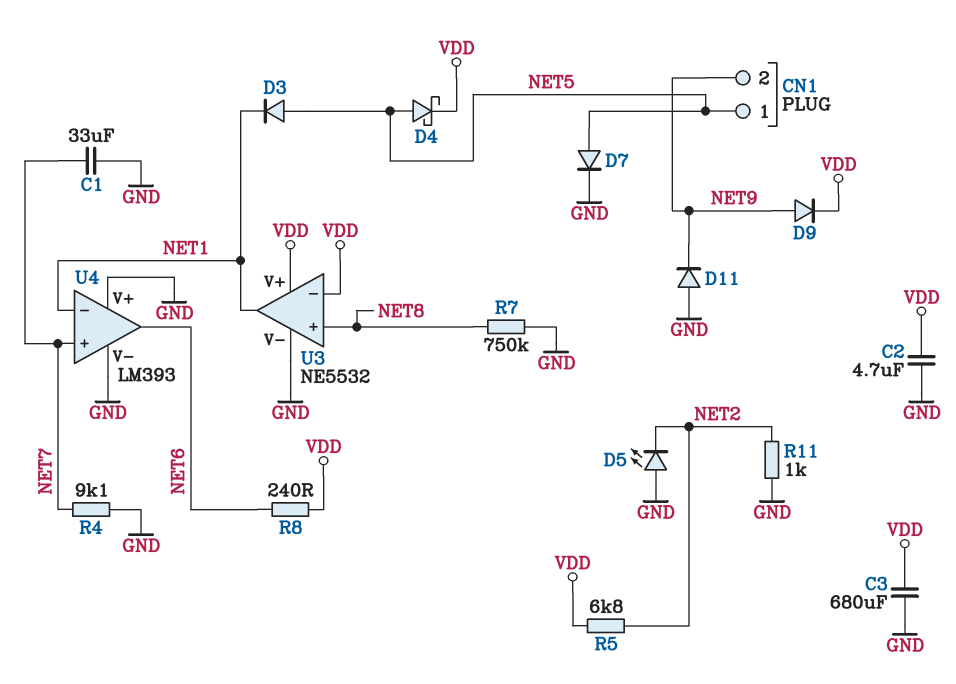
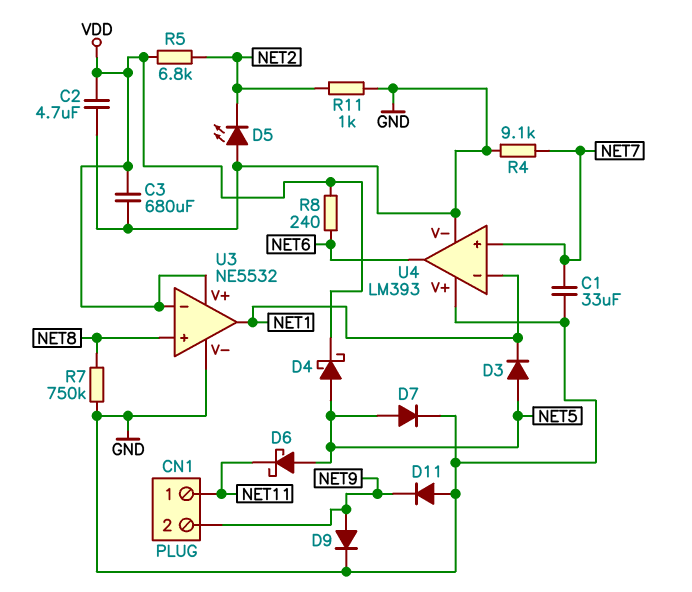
CN1 pin 1: NET5 -> NET11
D6: none -> schottky (A NET5, K NET11)
D9: diode (A NET9, K VDD) -> diode (A NET9, K GND)

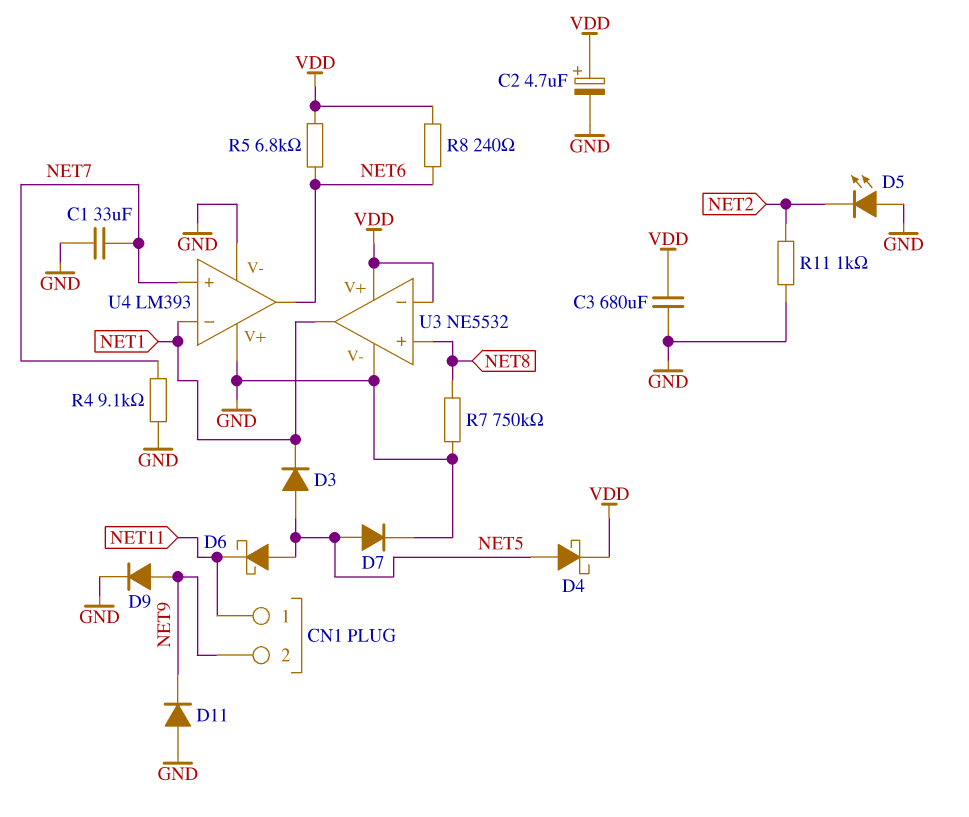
C2: 4.7uF (GND, VDD) -> 4.7uF (plus VDD, minus GND)
R5: 6.8k (NET2, VDD) -> 6.8k (NET6, VDD)

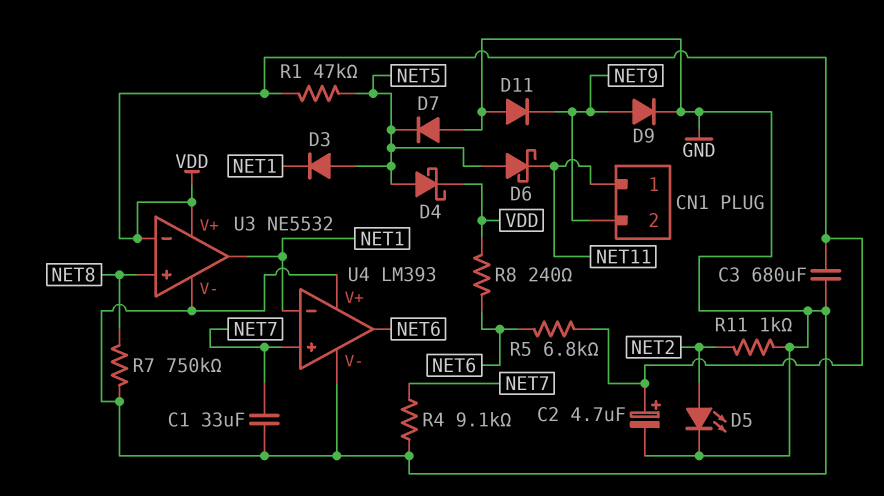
D5: LED (A GND, K NET2) -> LED (A NET2, K GND)
D7: diode (A NET5, K GND) -> diode (A GND, K NET5)
R1: none -> 47k (NET5, VDD)

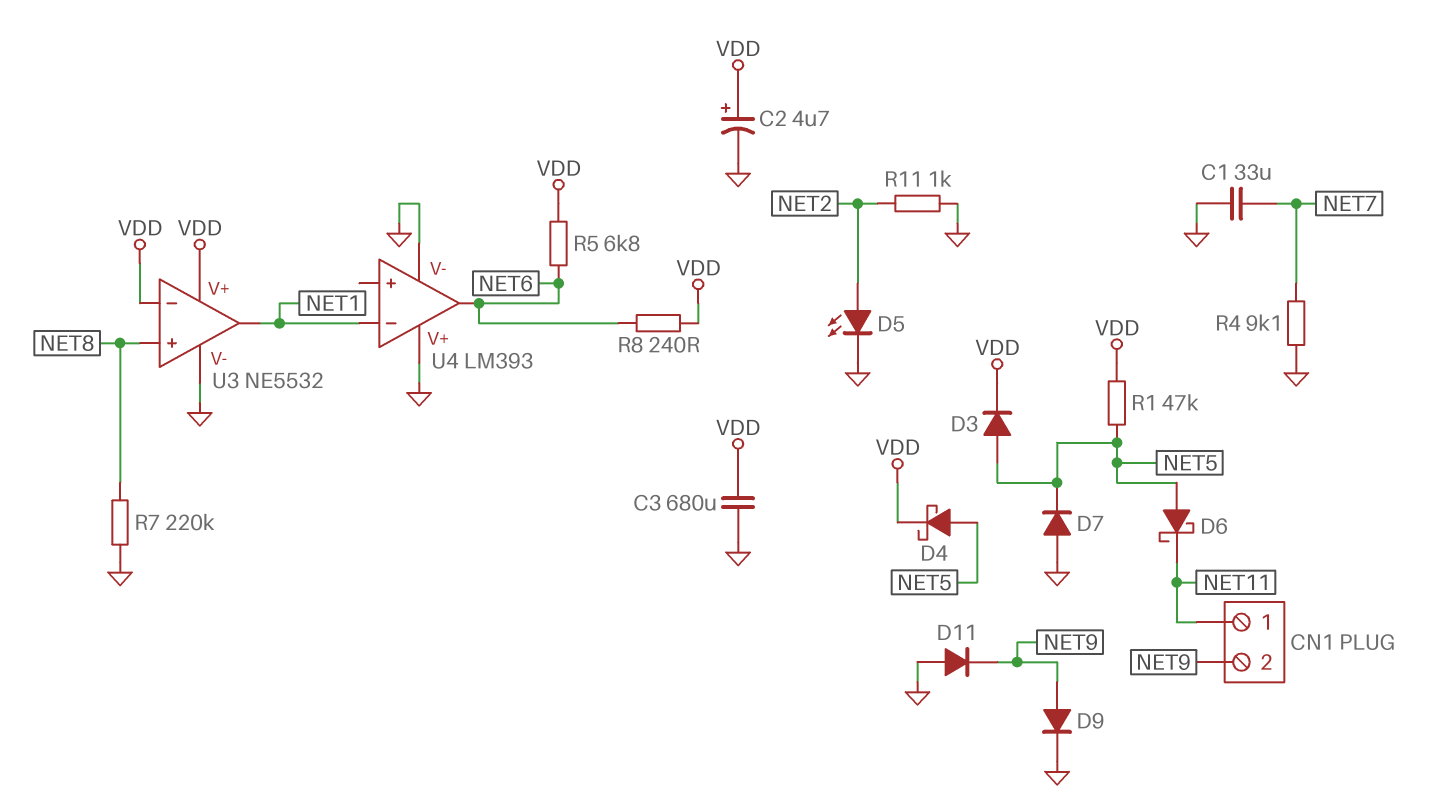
D3: diode (A NET5, K NET1) -> diode (A NET5, K VDD)
R7: 750k (GND, NET8) -> 220k (GND, NET8)
U4 pin in+: NET7 -> none

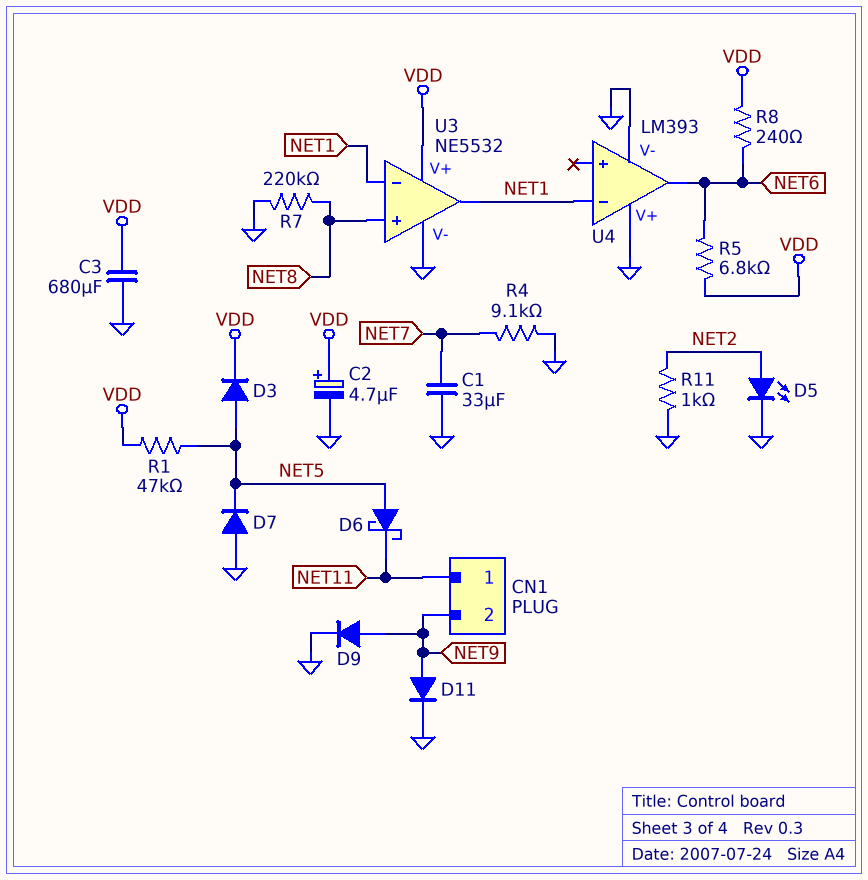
D4: schottky (A NET5, K VDD) -> none
D11: diode (A GND, K NET9) -> diode (A NET9, K GND)
U3 pin in-: VDD -> NET1

